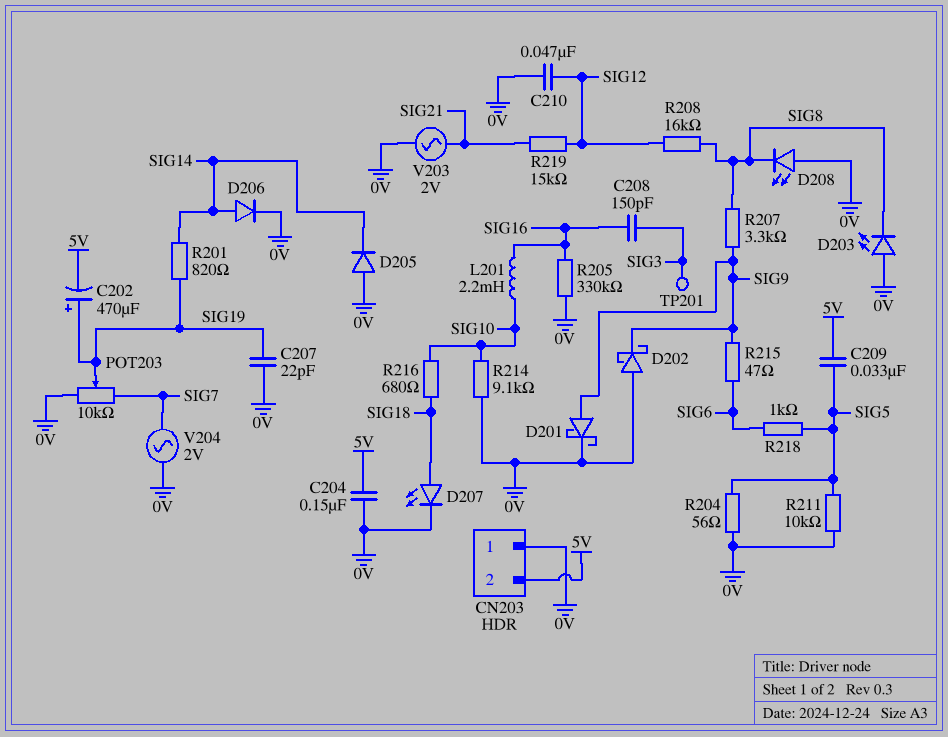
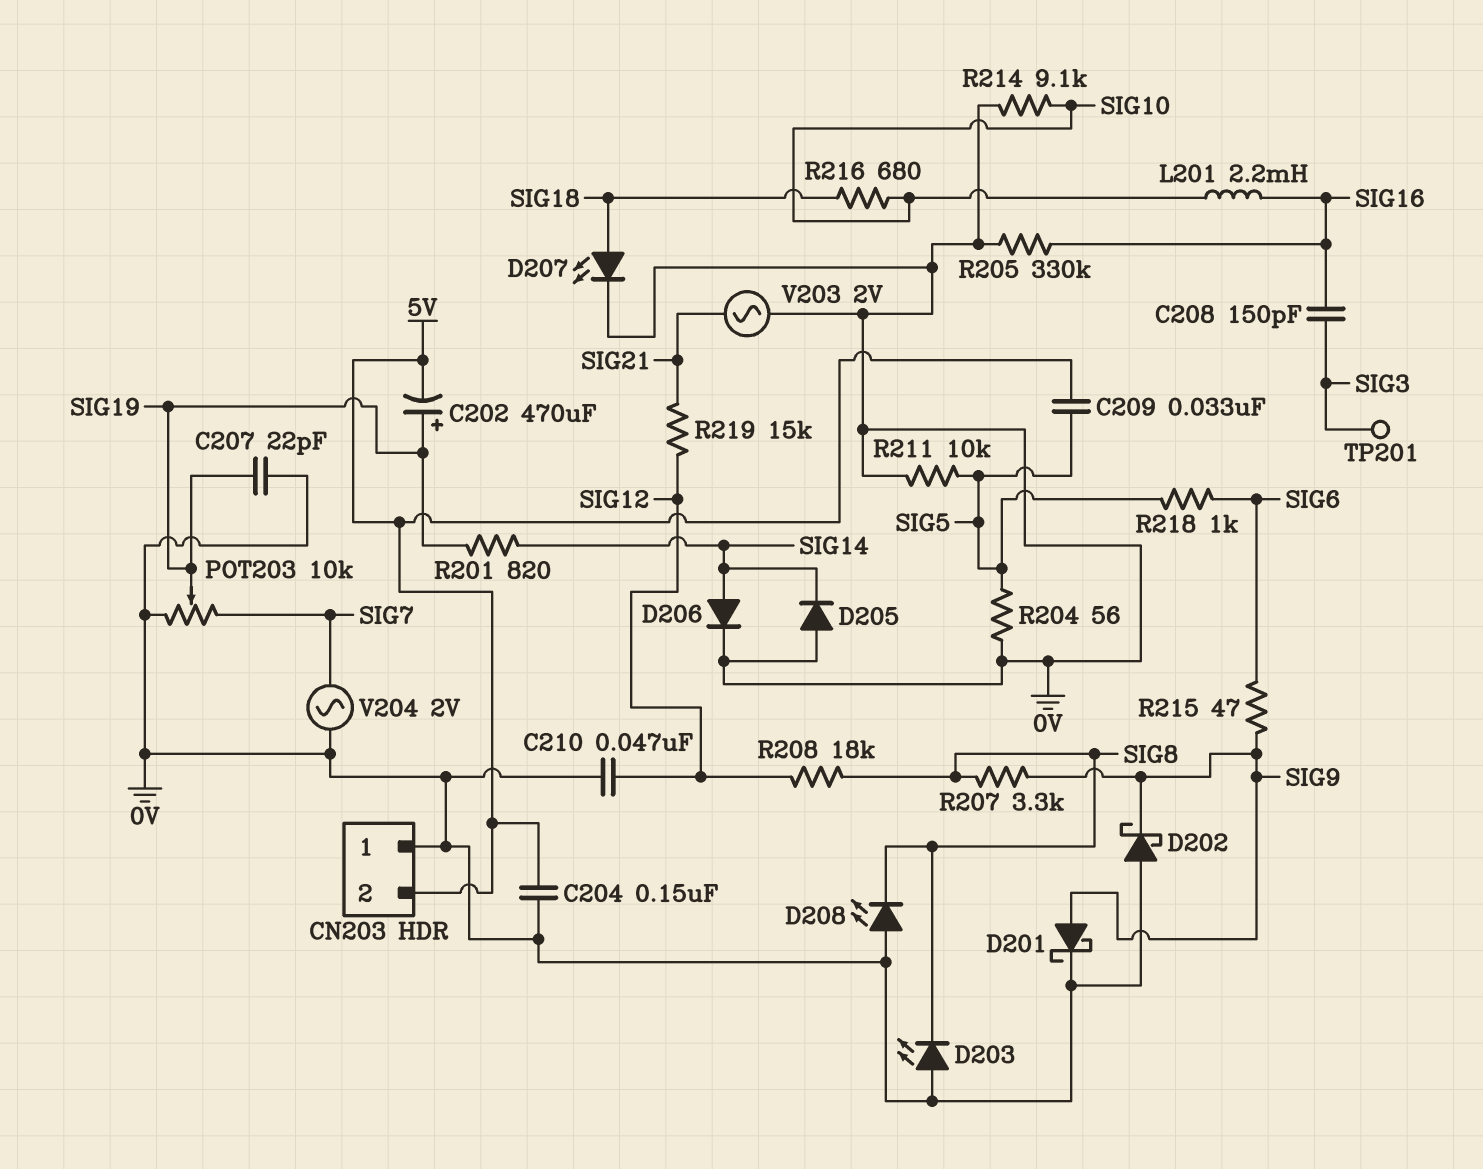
R208: 16k (SIG8, SIG12) -> 18k (SIG8, SIG12)

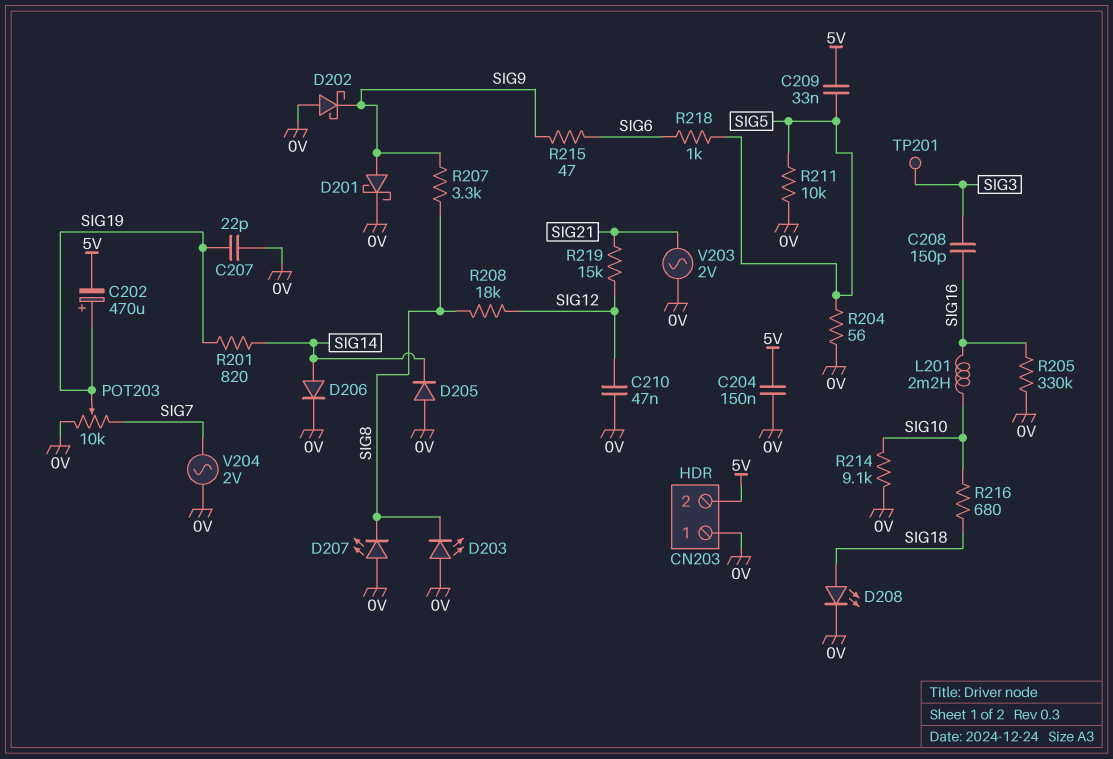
D207: LED (A SIG18, K 0V) -> LED (A 0V, K SIG8)
D208: LED (A 0V, K SIG8) -> LED (A SIG18, K 0V)

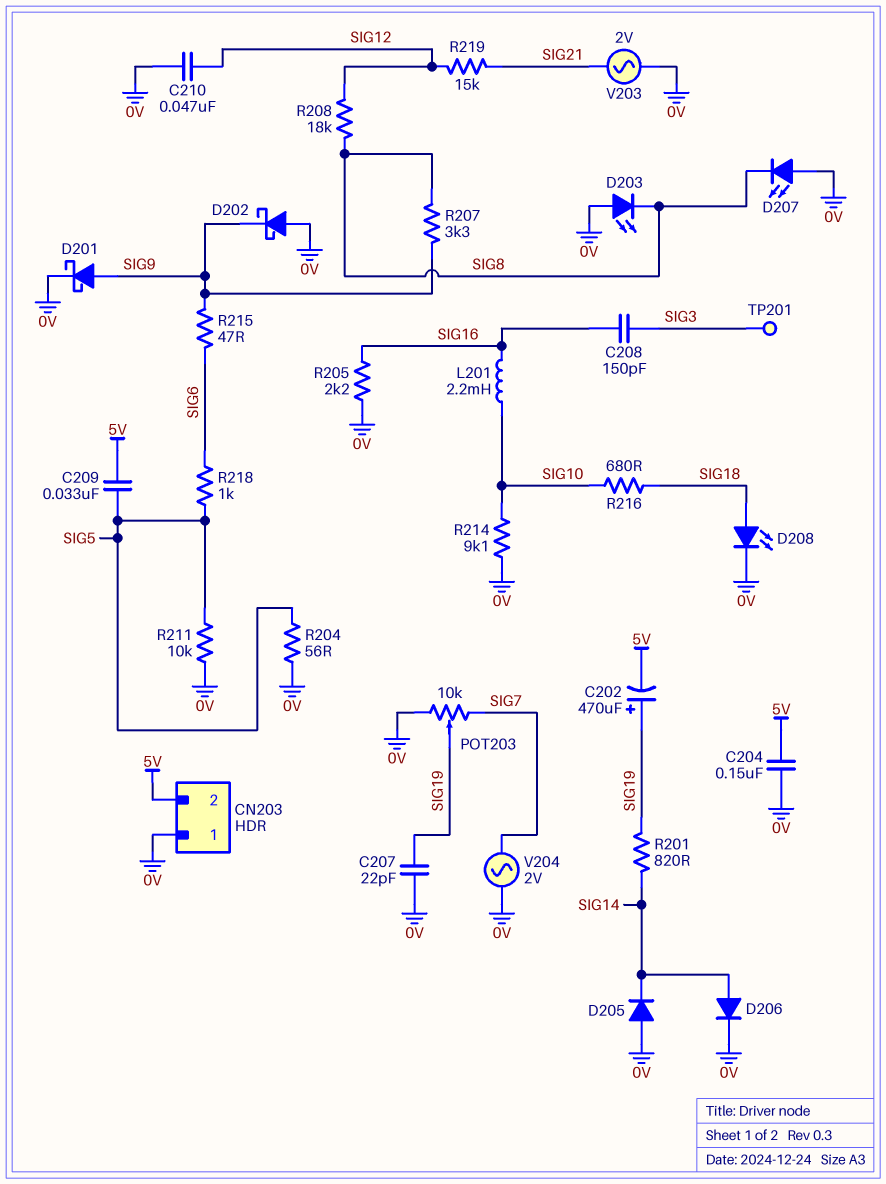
R205: 330k (0V, SIG16) -> 2.2k (0V, SIG16)

